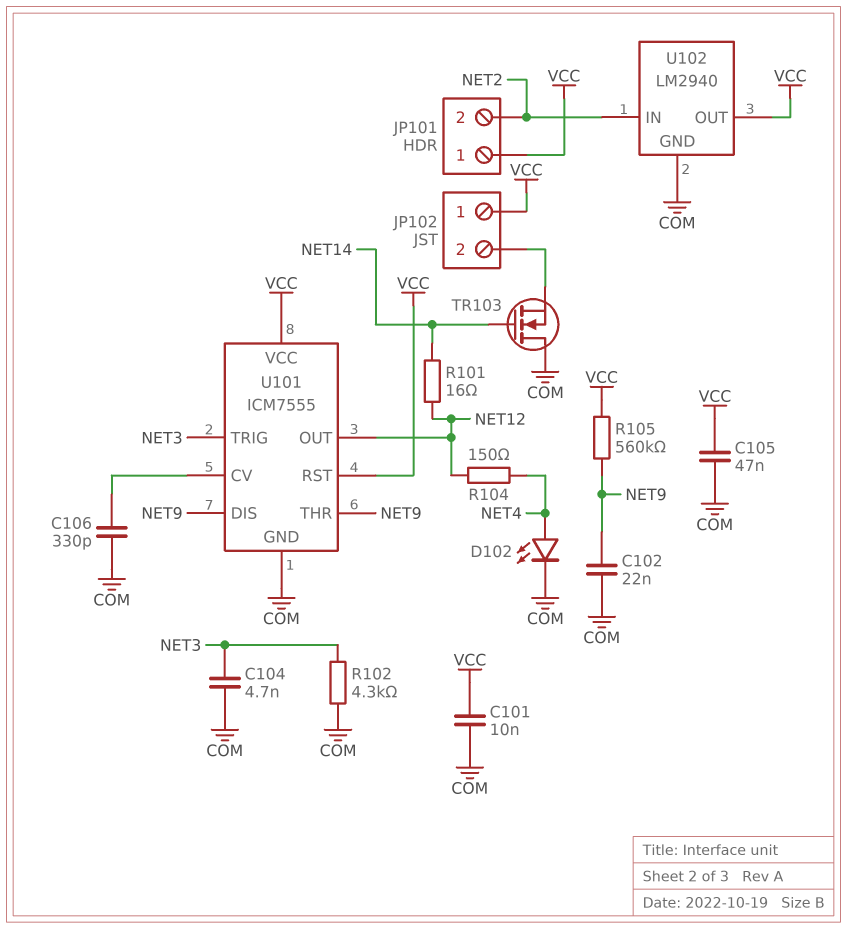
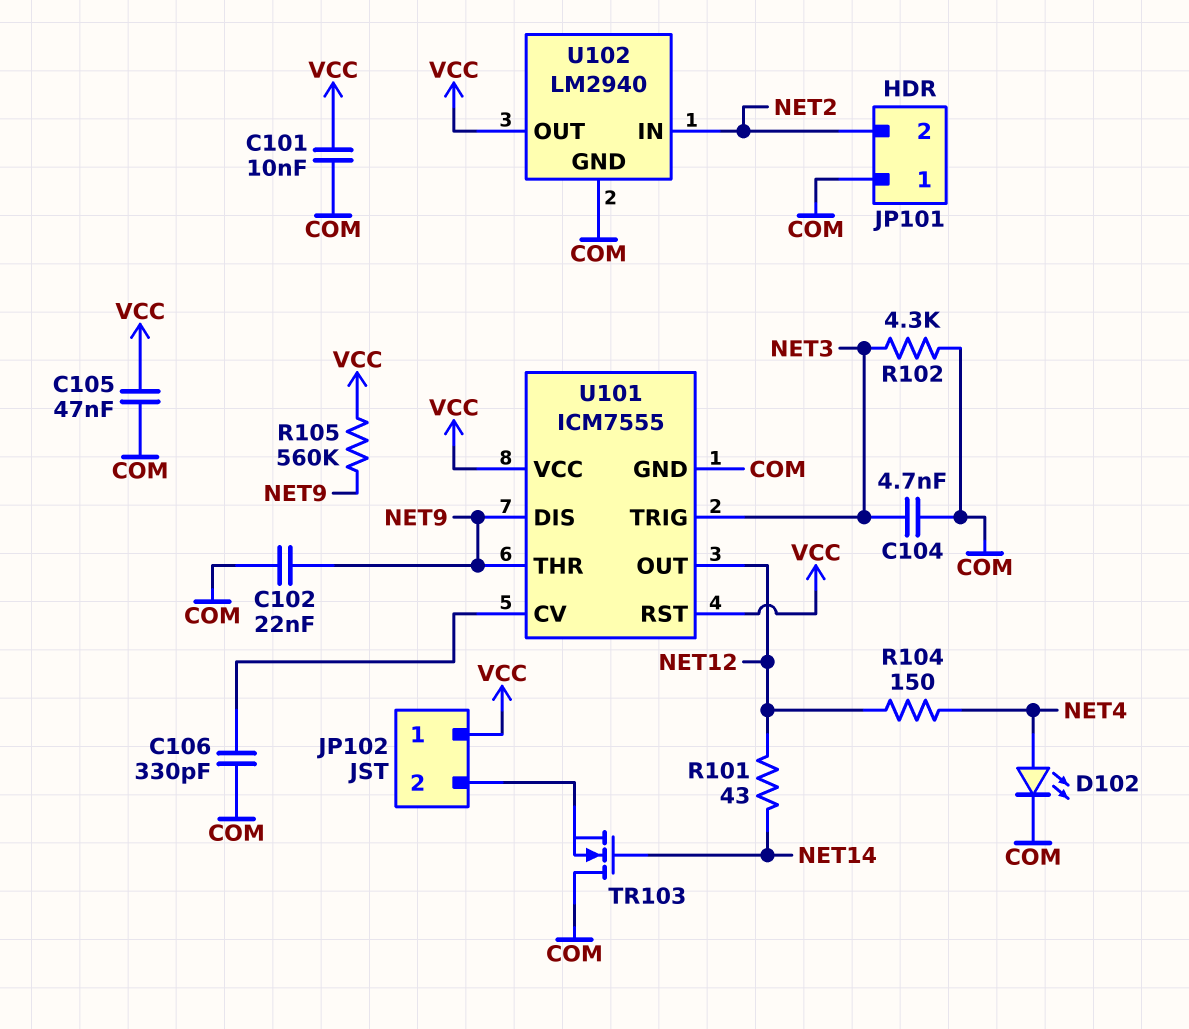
JP101 pin 1: VCC -> COM
R101: 16 (NET12, NET14) -> 43 (NET12, NET14)

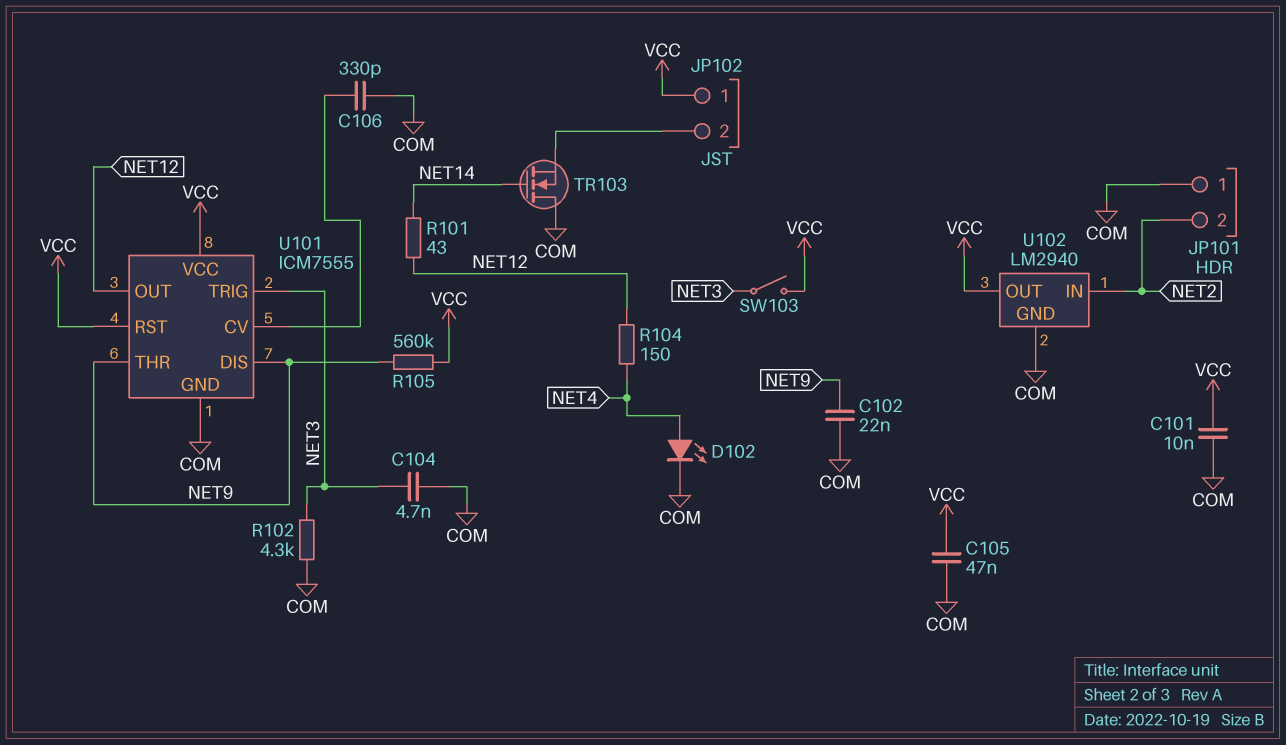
SW103: none -> switch (NET3, VCC)

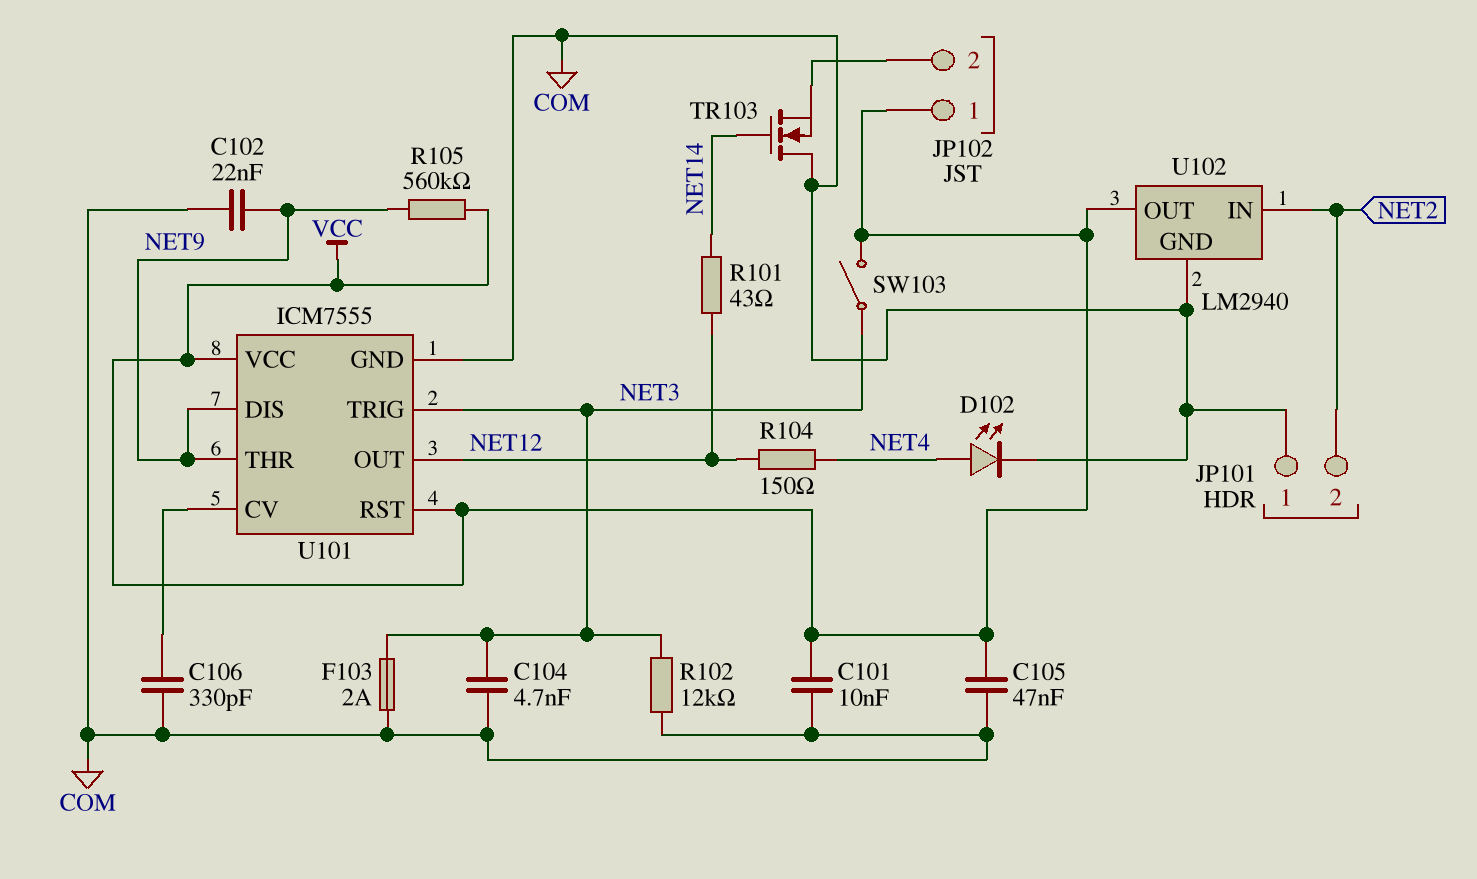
F103: none -> 2A (COM, NET3)
R102: 4.3k (COM, NET3) -> 12k (COM, NET3)

